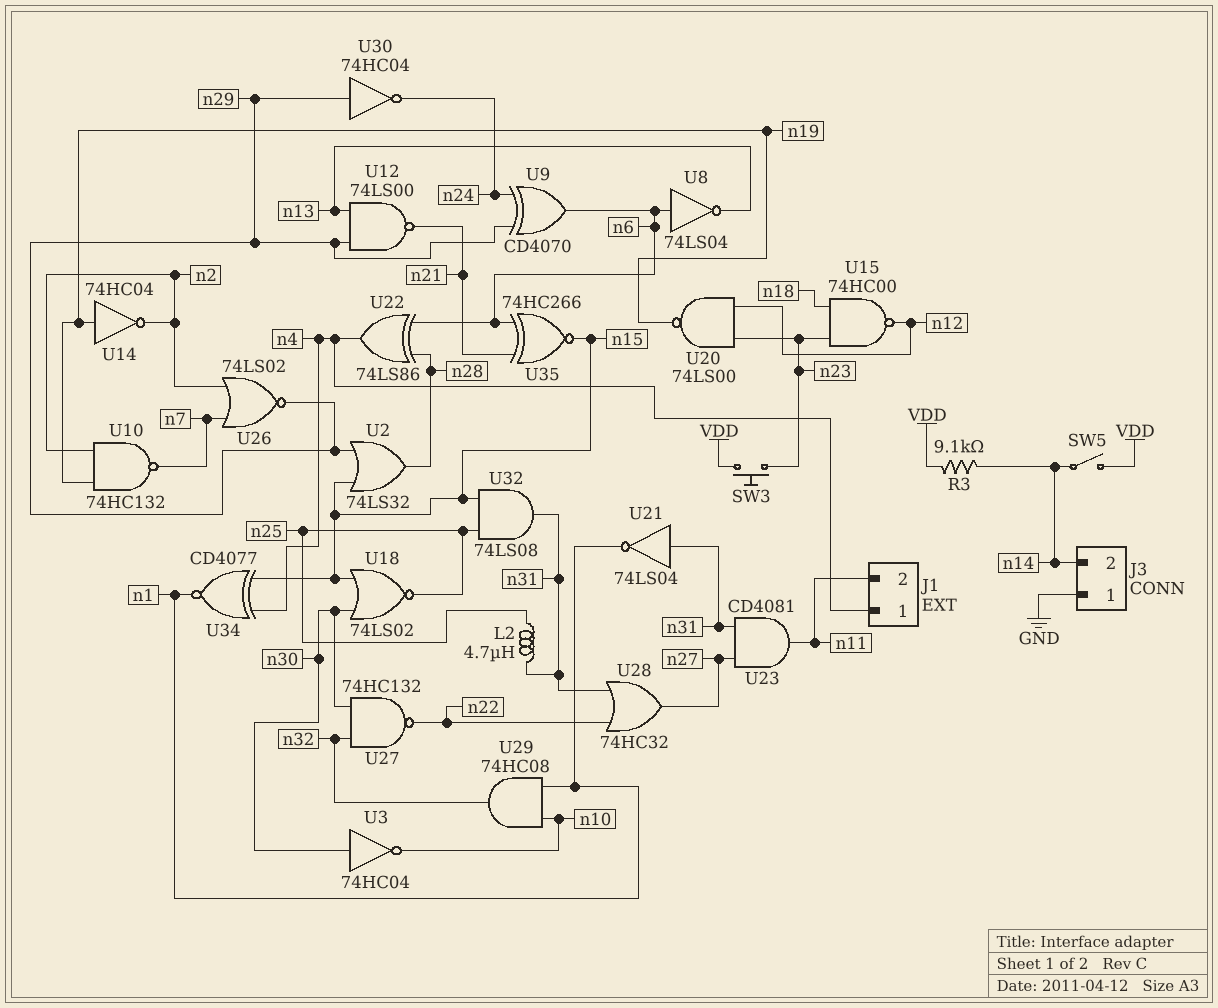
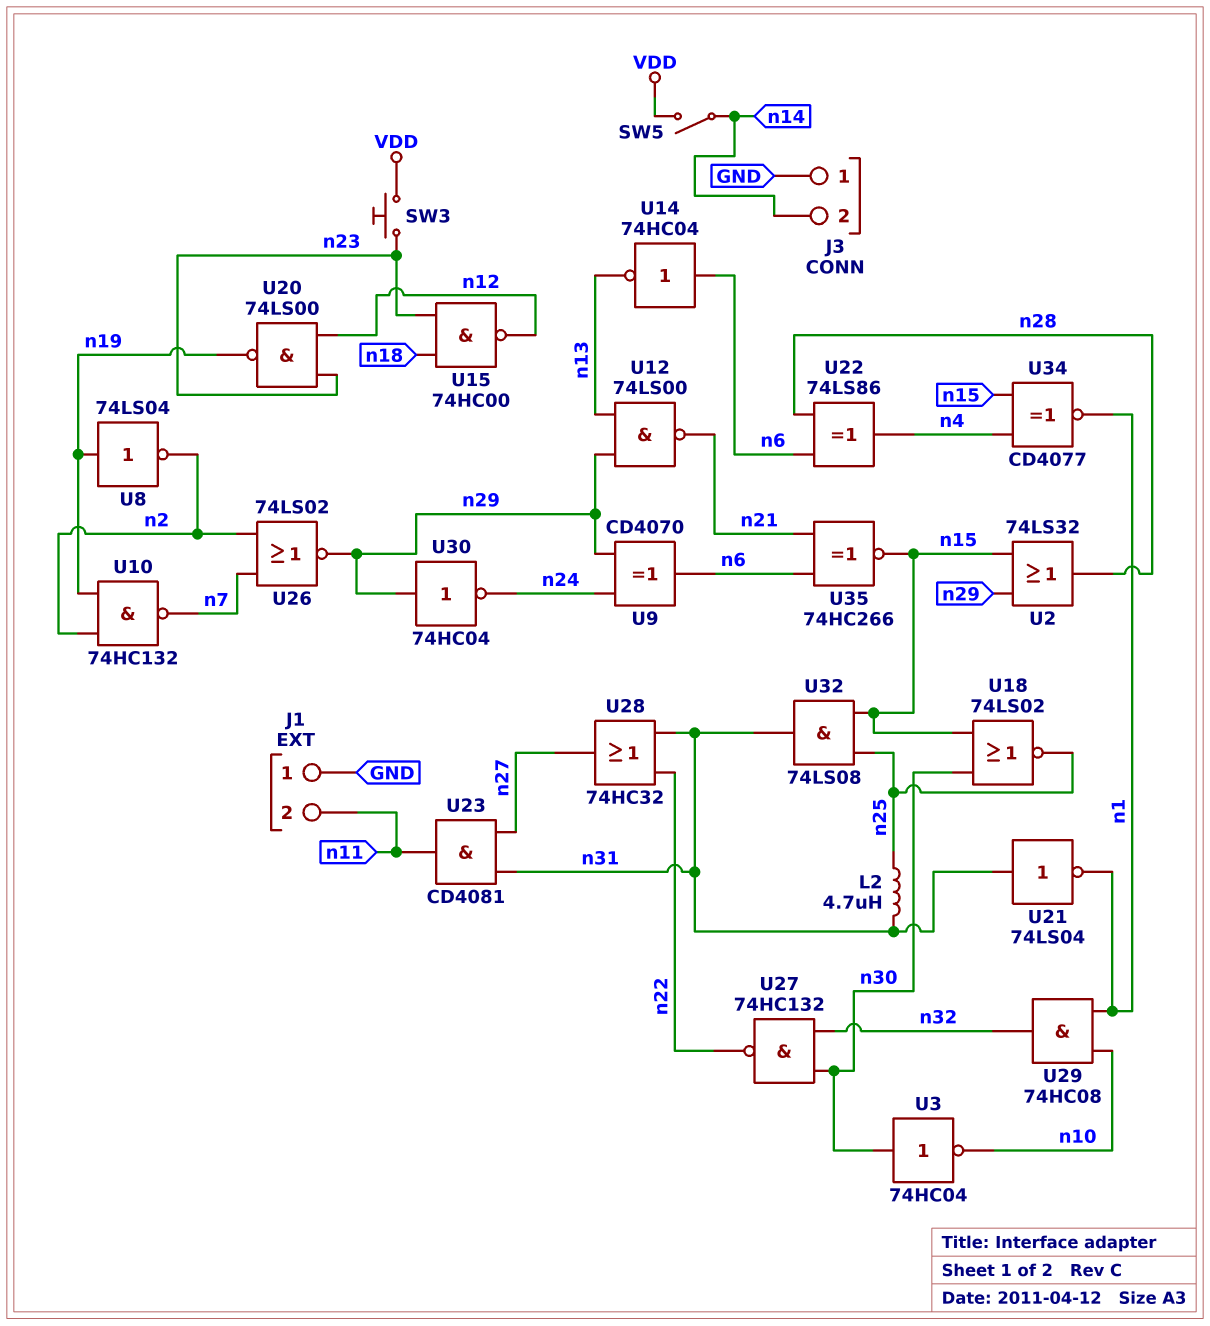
J1 pin 1: n4 -> GND
R3: 9.1k (VDD, n14) -> none
U8: NOT 74LS04 (in n6, out n13) -> NOT 74LS04 (in n19, out n2)
U14: NOT 74HC04 (in n19, out n2) -> NOT 74HC04 (in n6, out n13)

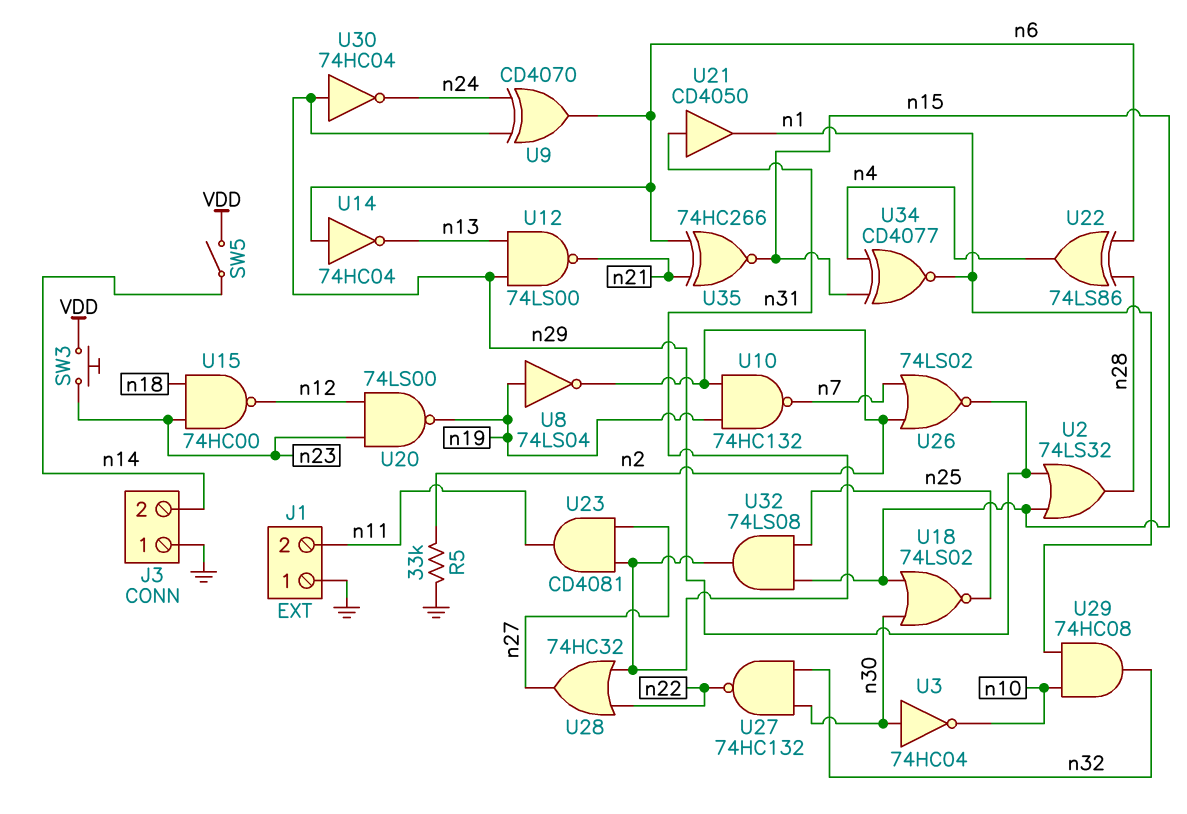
L2: 4.7uH (n25, n31) -> none
R5: none -> 33k (GND, n2)
U21: NOT 74LS04 (in n31, out n1) -> buffer CD4050 (in n31, out n1)

